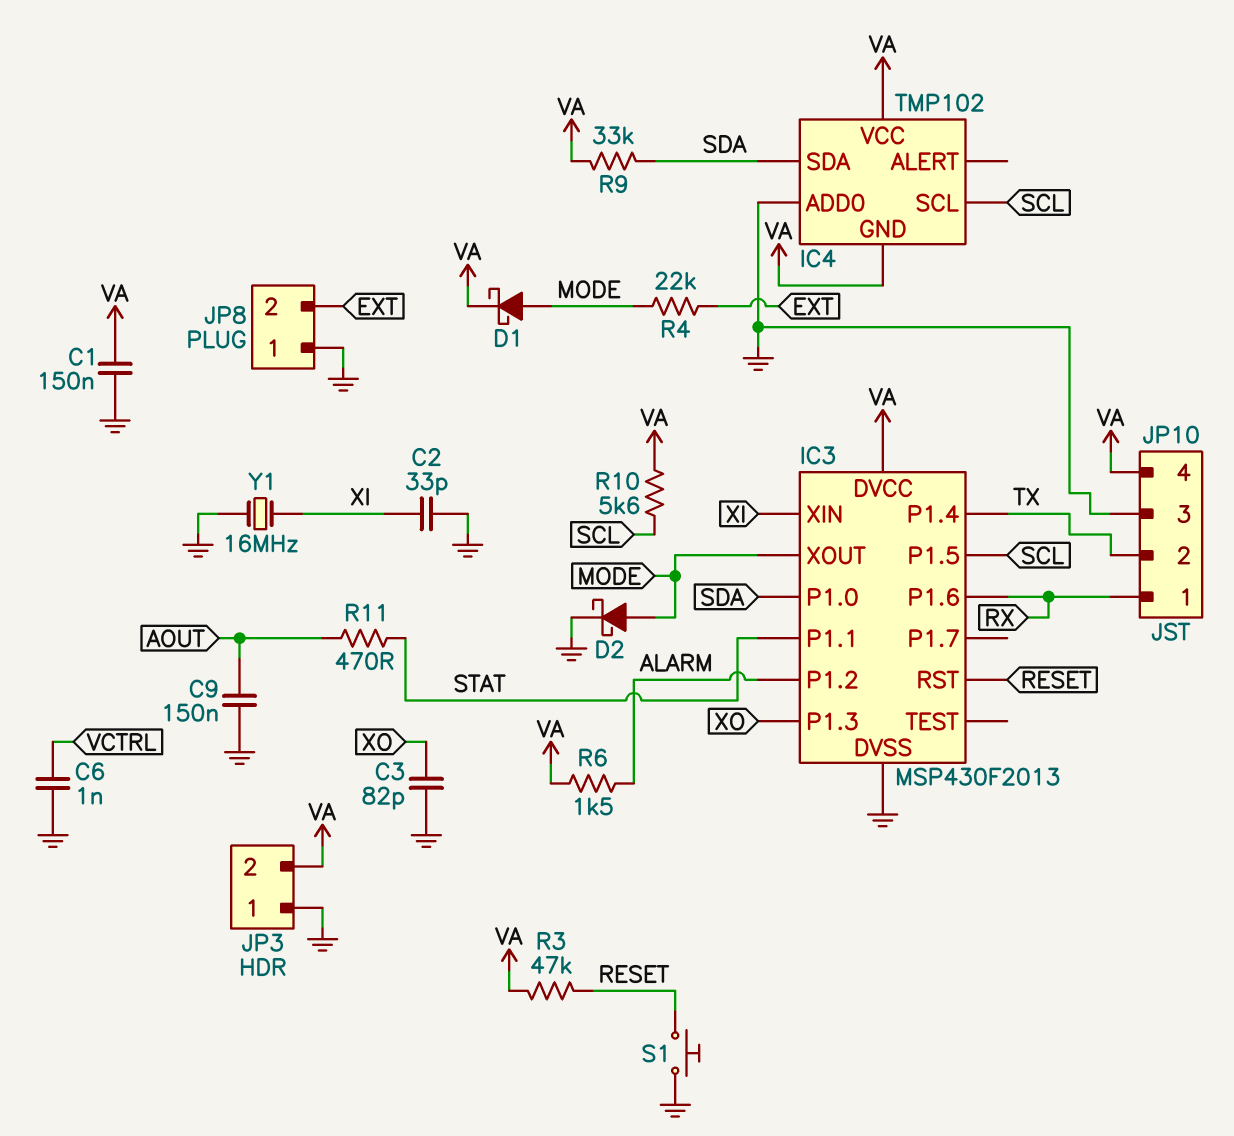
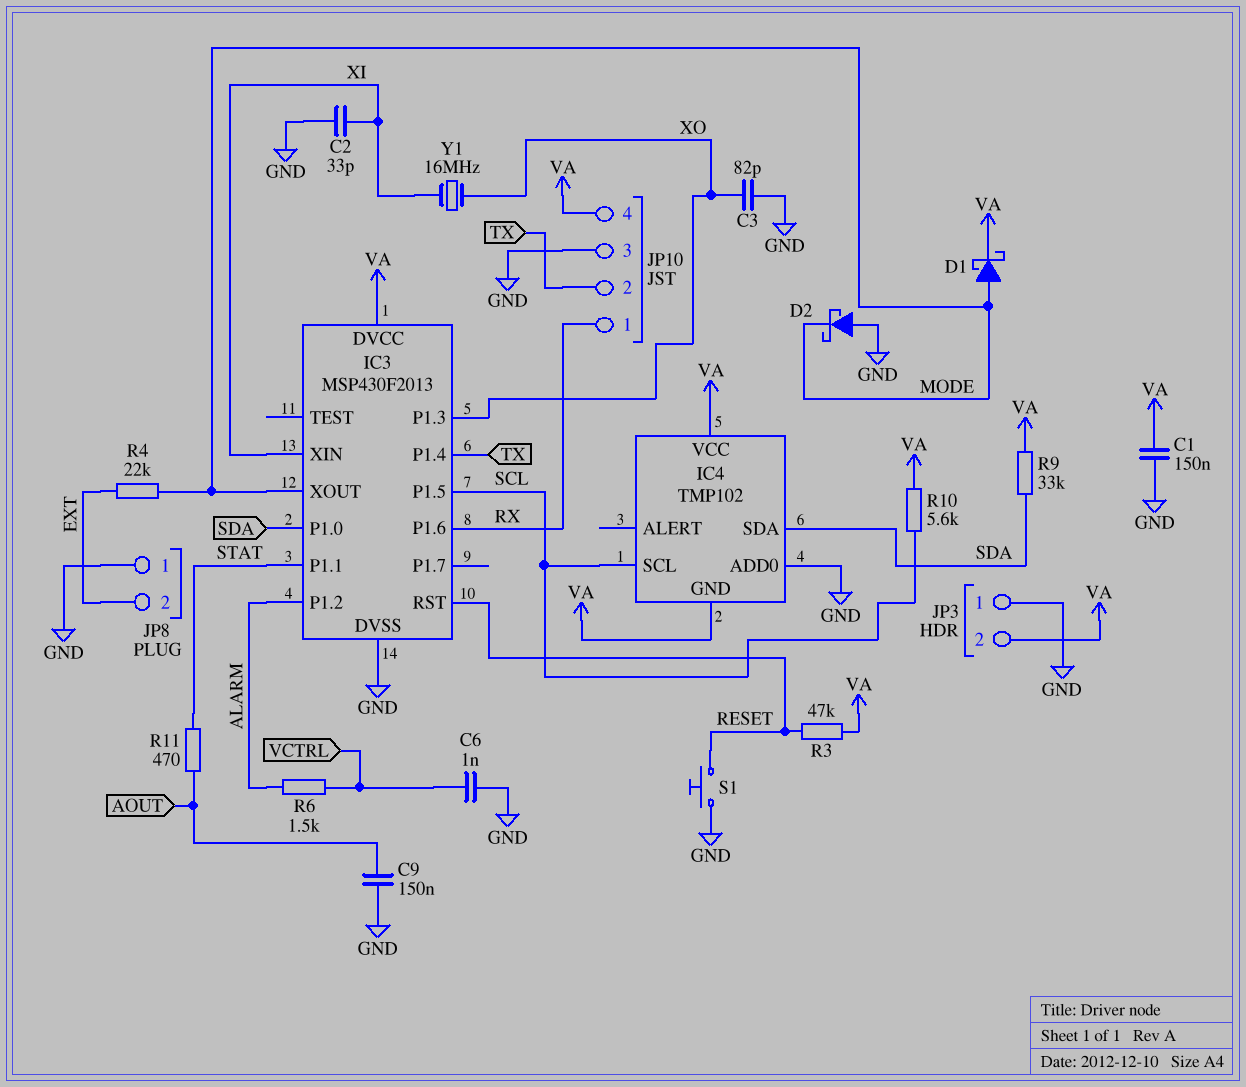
D2: schottky (A MODE, K GND) -> schottky (A GND, K MODE)
R6: 1.5k (ALARM, VA) -> 1.5k (ALARM, VCTRL)
Y1: 16MHz (GND, XI) -> 16MHz (XI, XO)

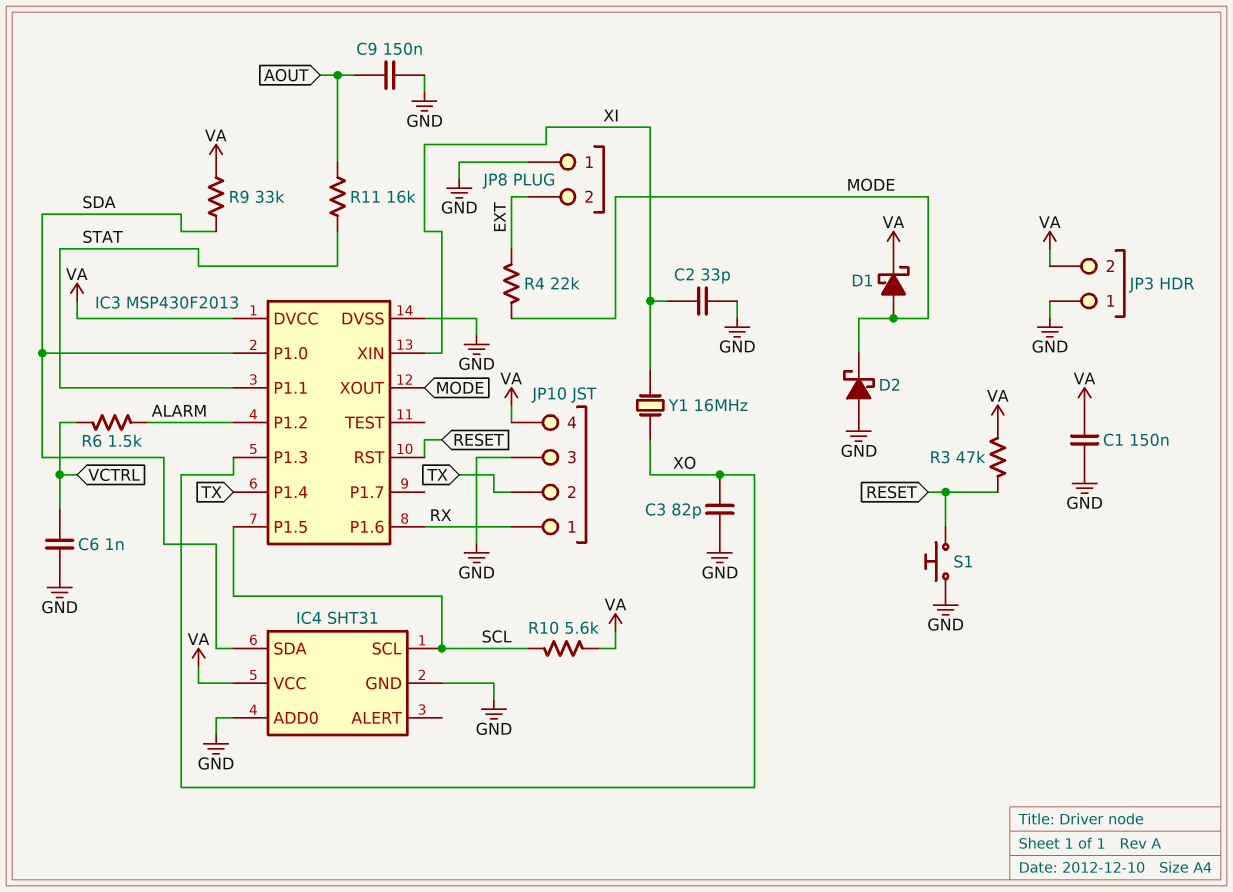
IC4: TMP102 -> SHT31
IC4 pin GND: VA -> GND
R11: 470 (AOUT, STAT) -> 16k (AOUT, STAT)

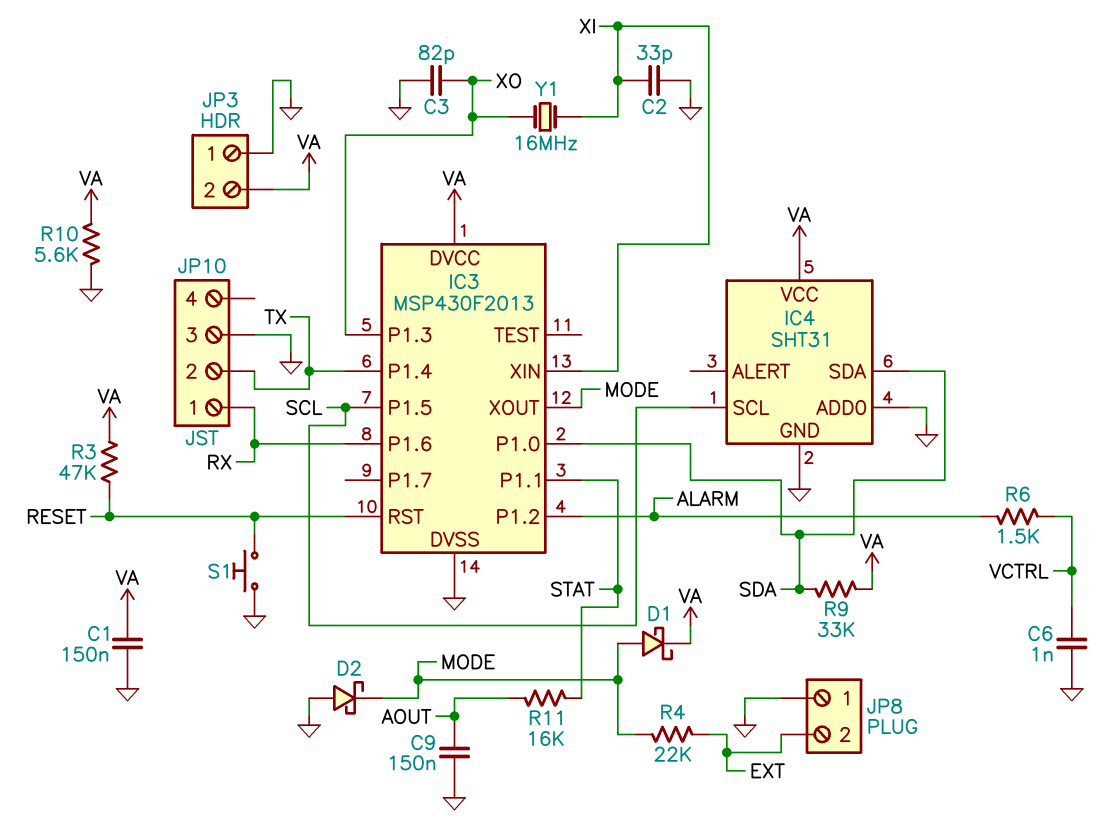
JP10 pin 4: VA -> none
R10: 5.6k (SCL, VA) -> 5.6k (GND, VA)

